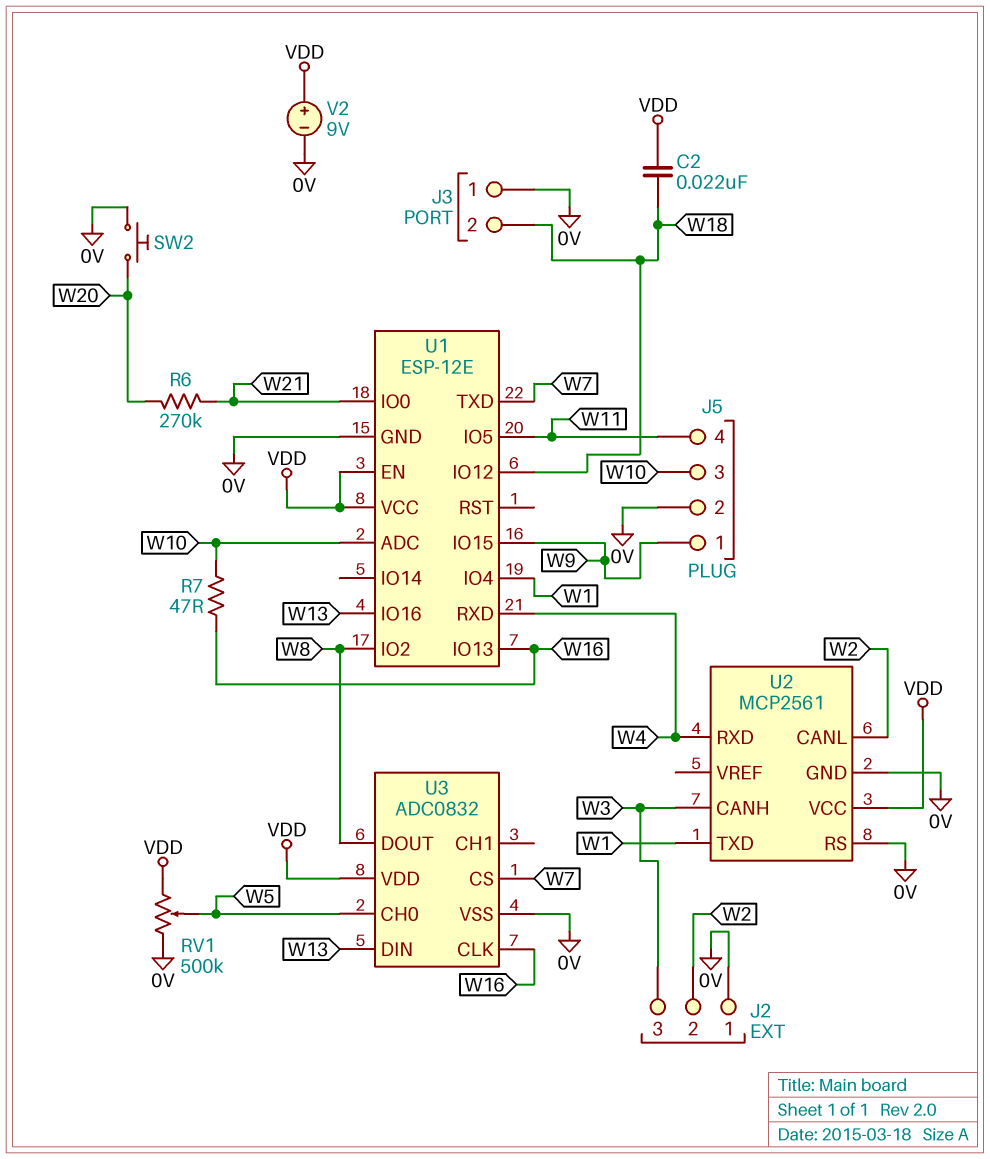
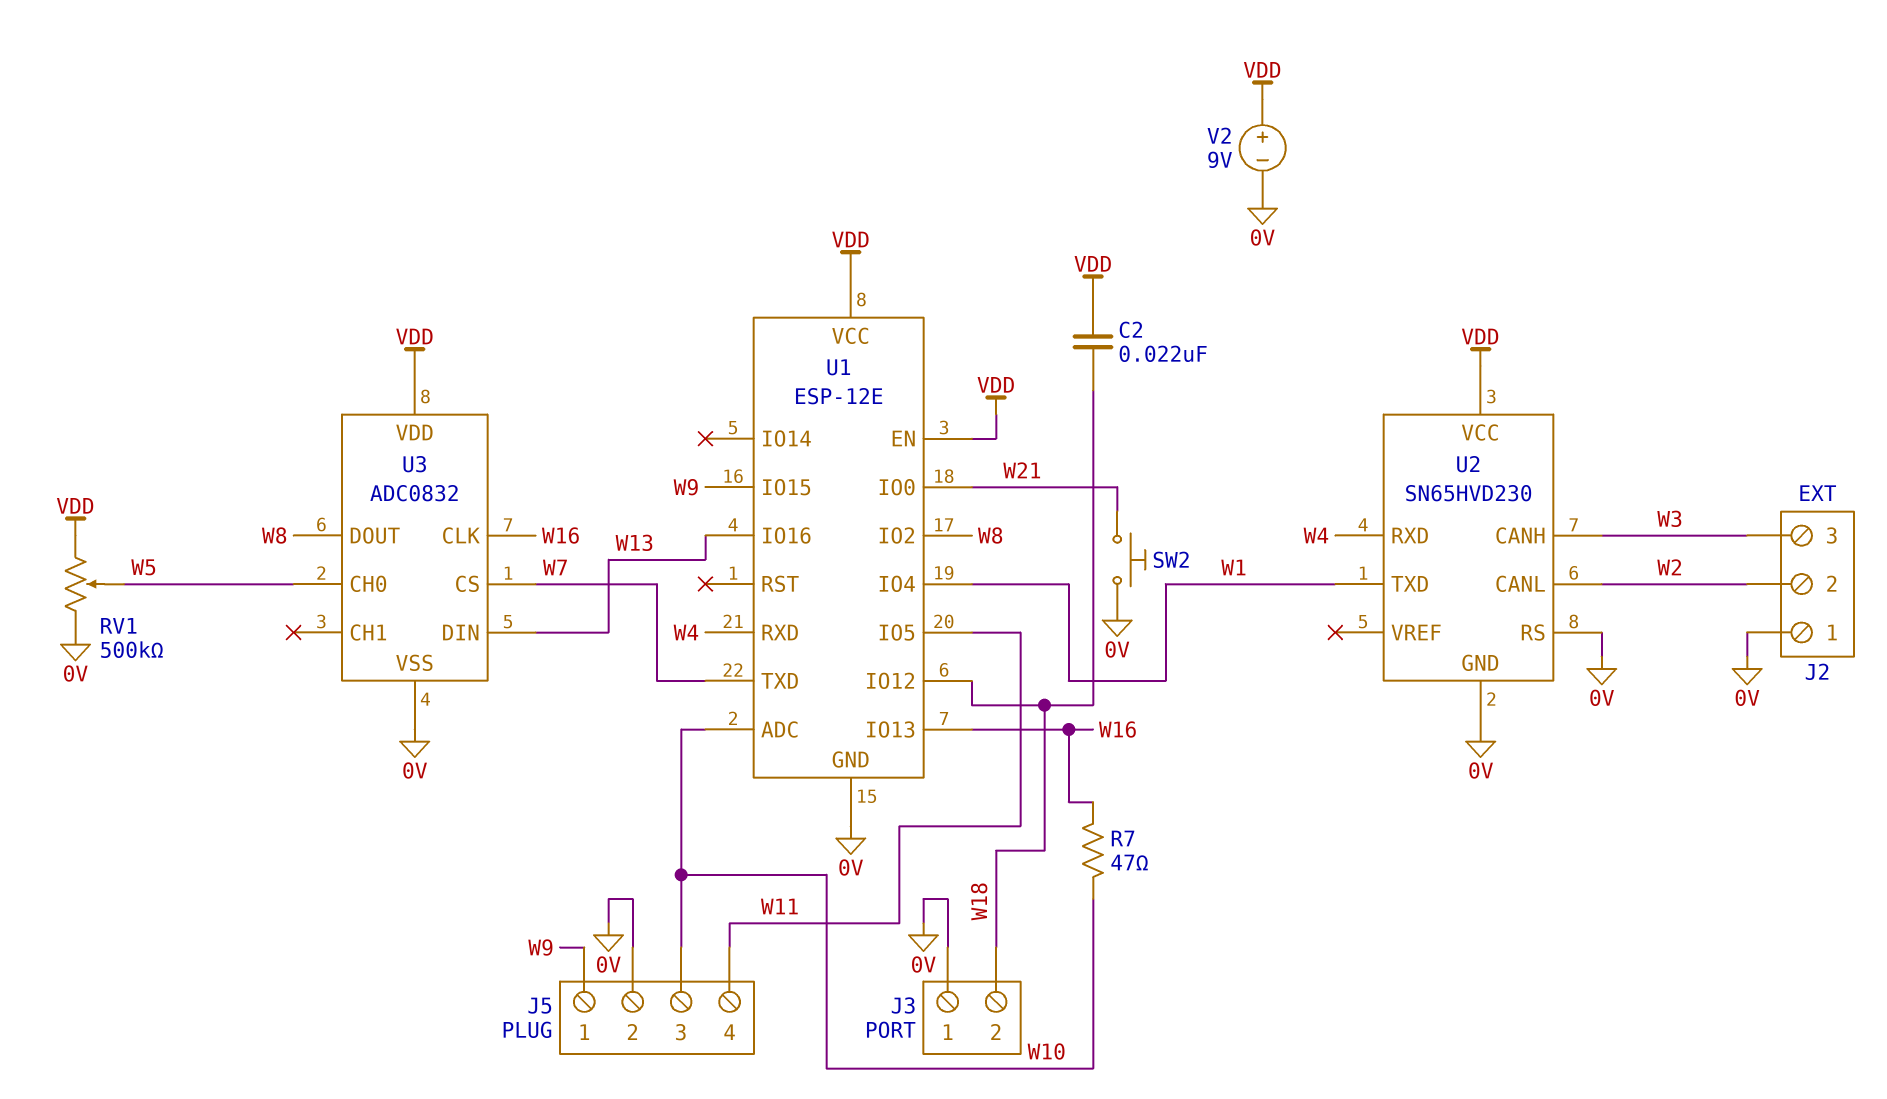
R6: 270k (W20, W21) -> none
SW2: button (0V, W20) -> button (0V, W21)
U2: MCP2561 -> SN65HVD230

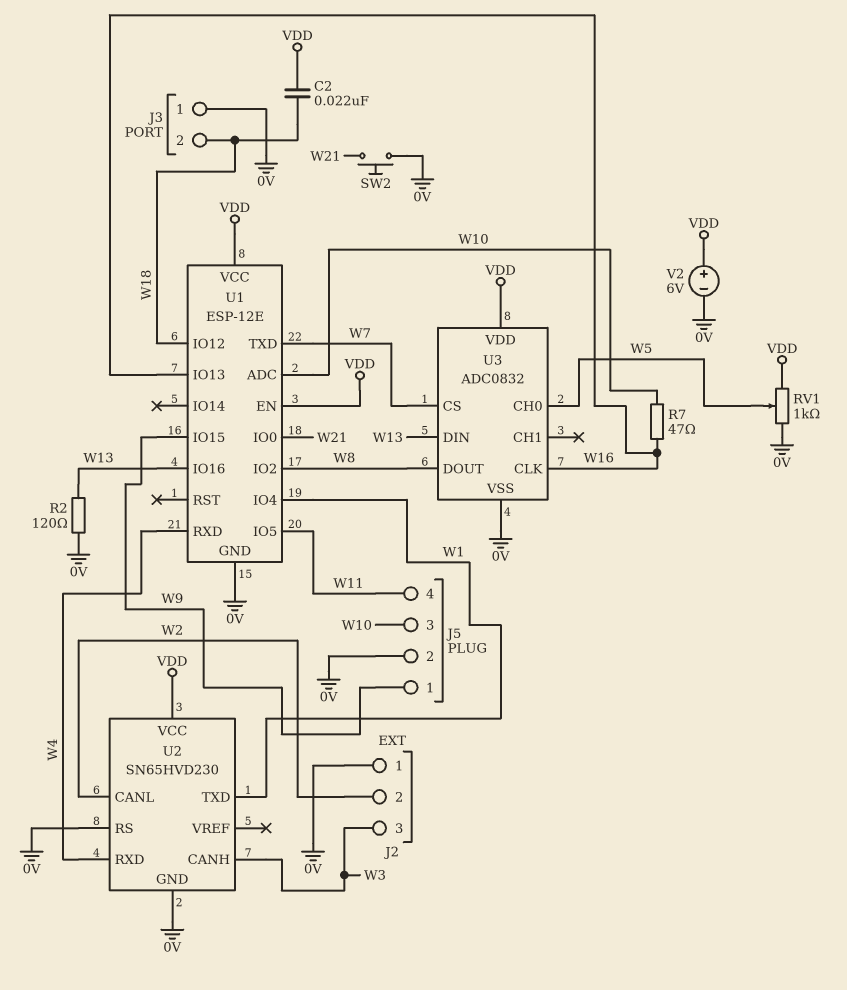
R2: none -> 120 (0V, W13)
RV1: 500k (0V, VDD, wiper W5) -> 1k (0V, VDD, wiper W5)
V2: 9V (plus VDD, minus 0V) -> 6V (plus VDD, minus 0V)

